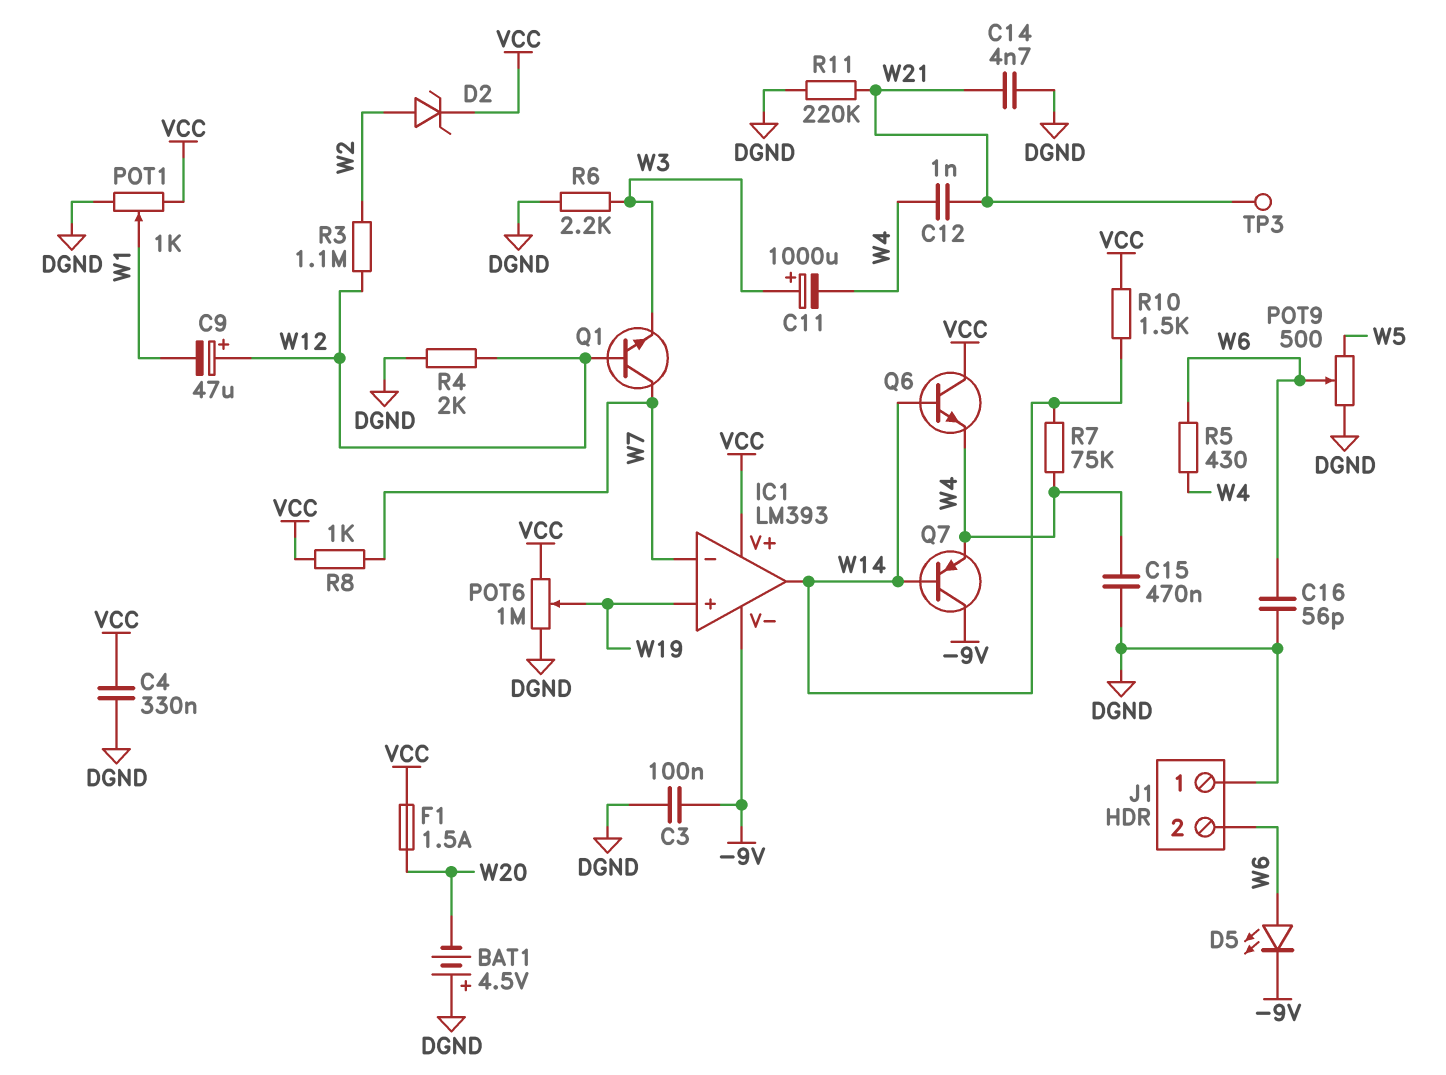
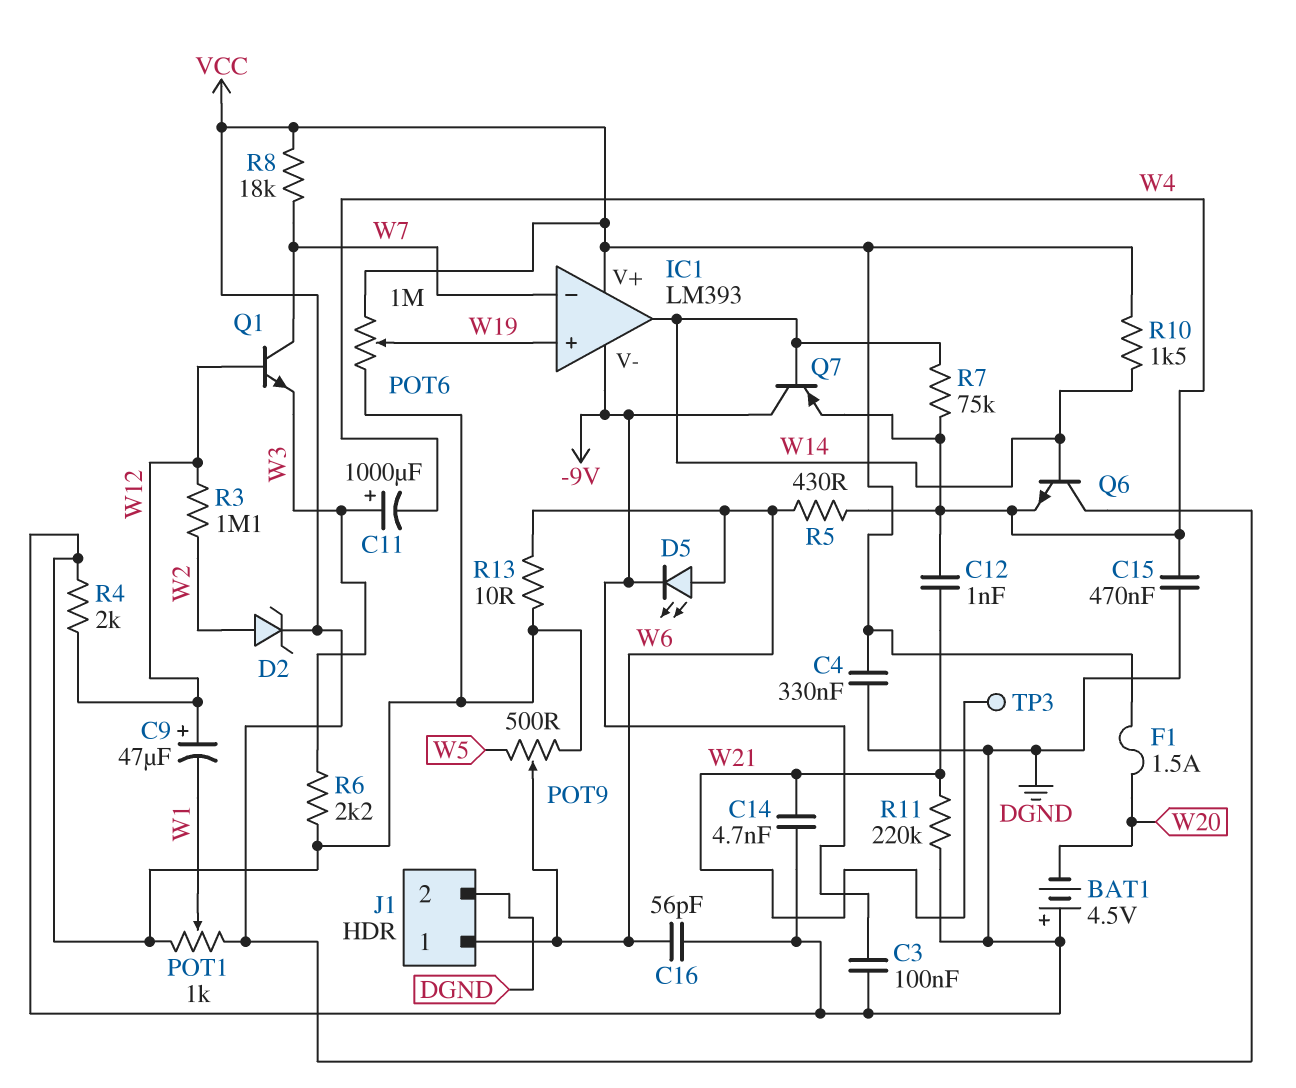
J1 pin 1: DGND -> W6
J1 pin 2: W6 -> DGND
R8: 1k (VCC, W7) -> 18k (VCC, W7)
R13: none -> 10 (DGND, W6)

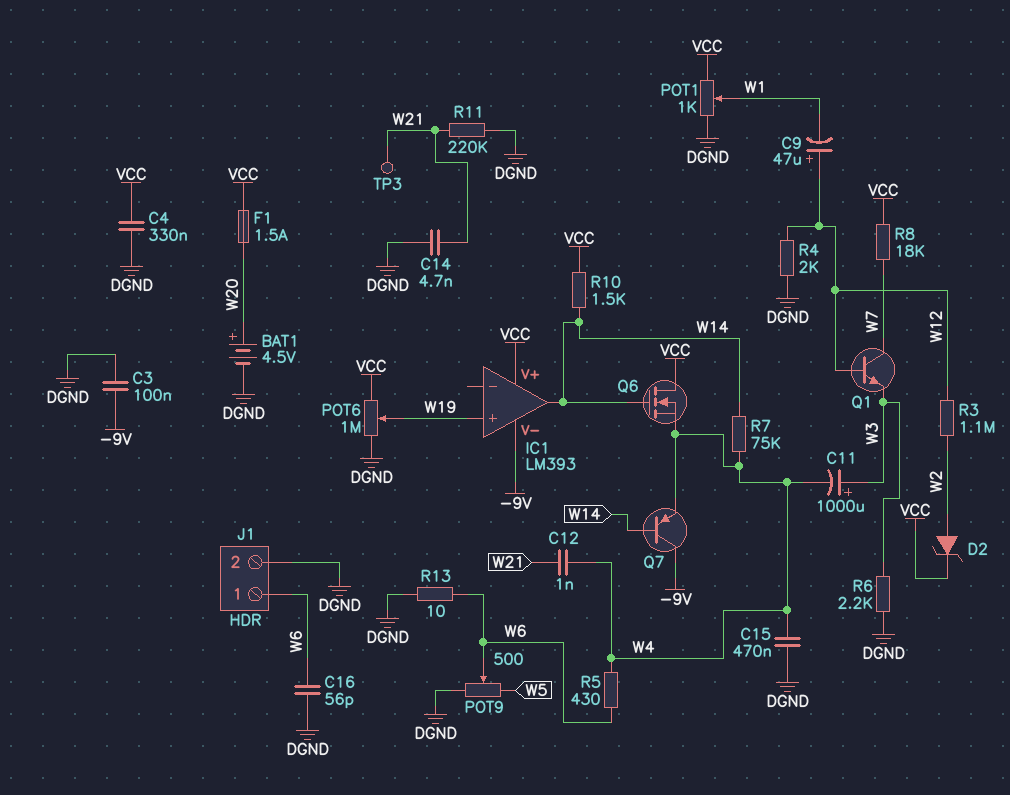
BAT1: 4.5V (plus DGND, minus W20) -> 4.5V (plus W20, minus DGND)
D5: LED (A W6, K -9V) -> none
IC1 pin in-: W7 -> none
Q6: NPN (B W14, C VCC, E W4) -> NMOS (G W14, D VCC, S W4)

